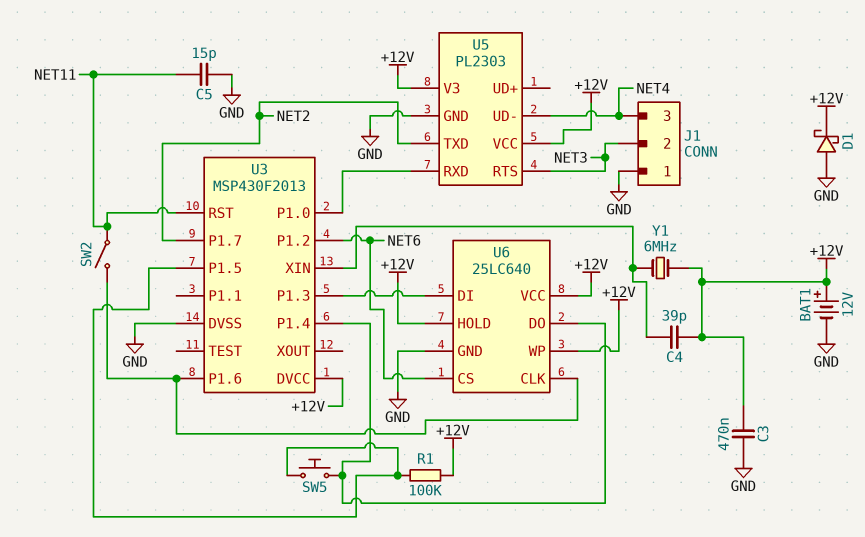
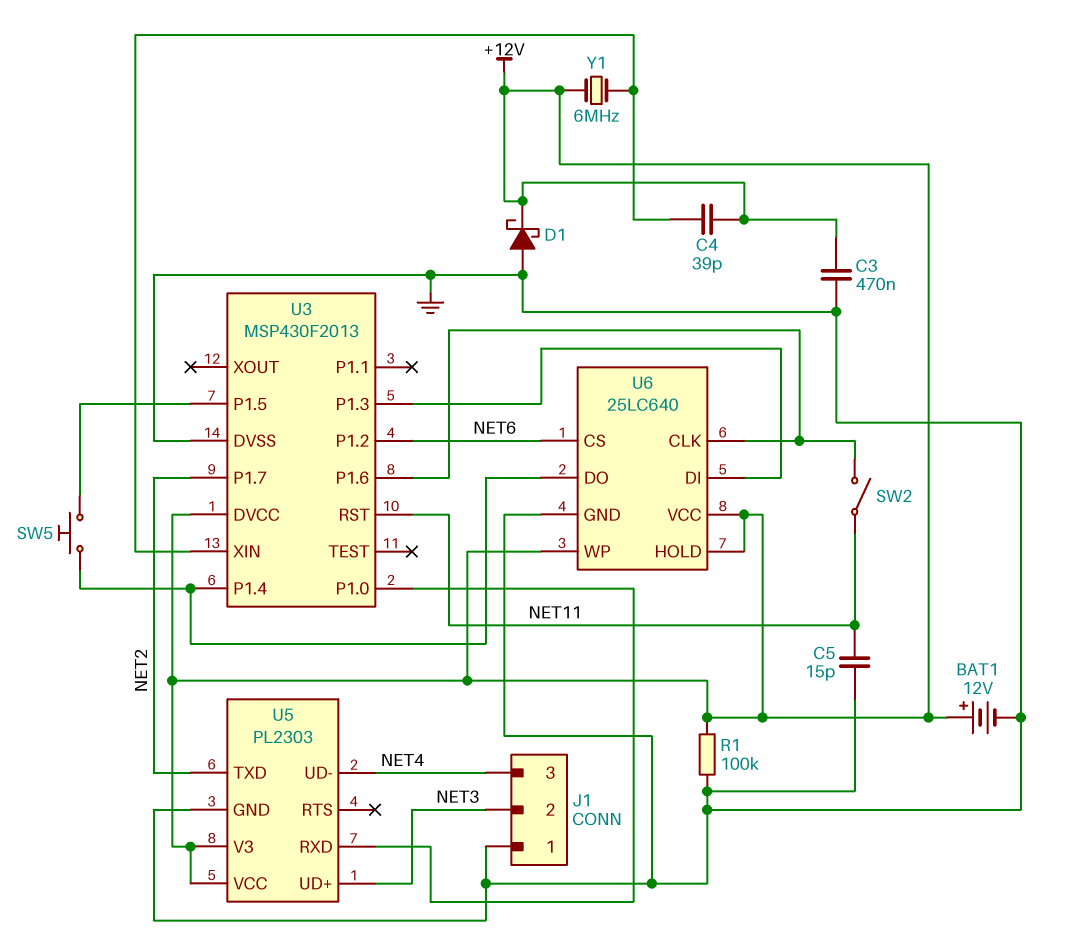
R1: 100k (+12V, U3/P1.5) -> 100k (+12V, GND)
U5 pin RTS: NET3 -> none
U5 pin UD+: none -> NET3

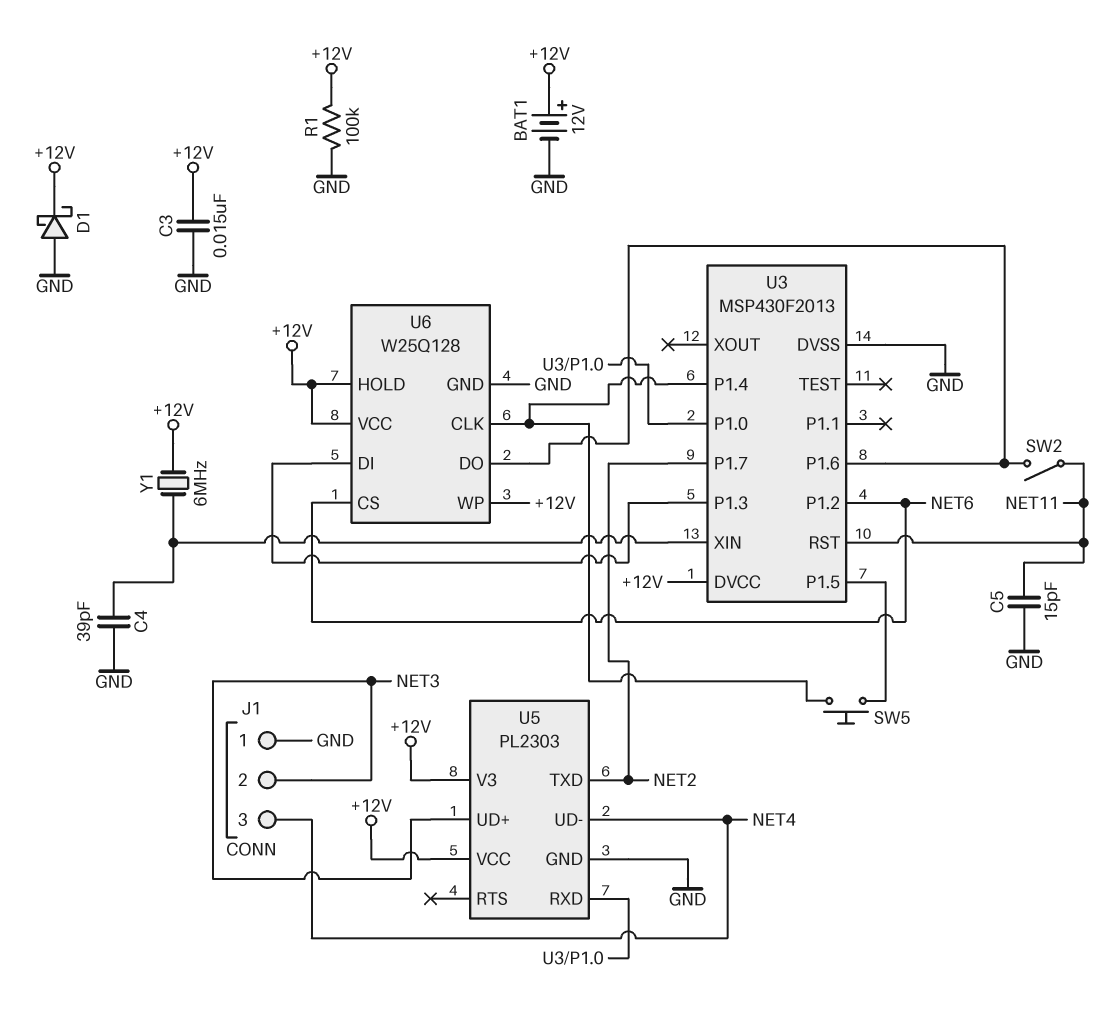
C3: 470nF (+12V, GND) -> 15nF (+12V, GND)
C4: 39pF (+12V, U3/XIN) -> 39pF (GND, U3/XIN)
U6: 25LC640 -> W25Q128
U6 pin CLK: U3/P1.6 -> U3/P1.4
U6 pin DO: U3/P1.4 -> U3/P1.6

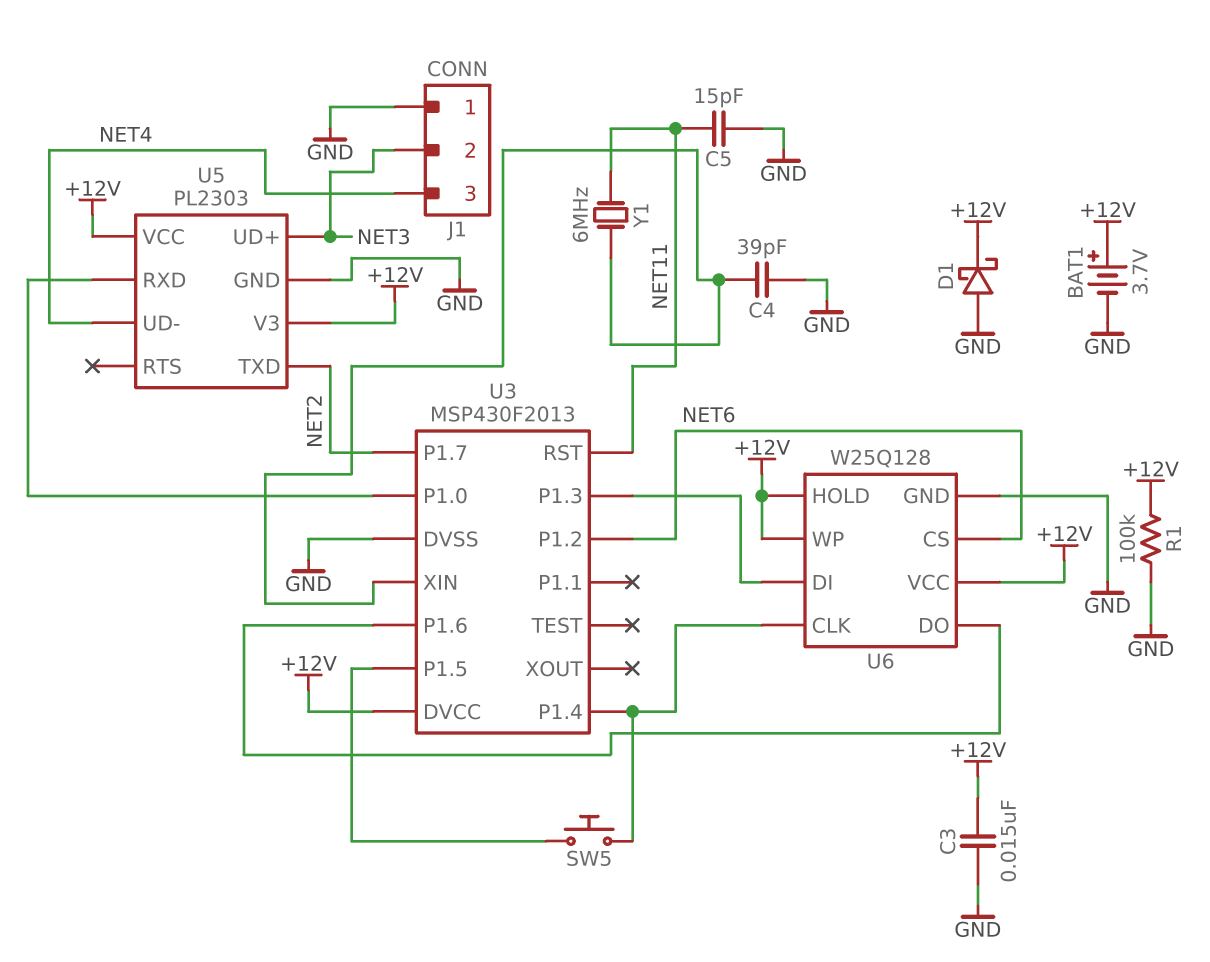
BAT1: 12V (plus +12V, minus GND) -> 3.7V (plus +12V, minus GND)
SW2: switch (NET11, U3/P1.6) -> none
Y1: 6MHz (+12V, U3/XIN) -> 6MHz (NET11, U3/XIN)

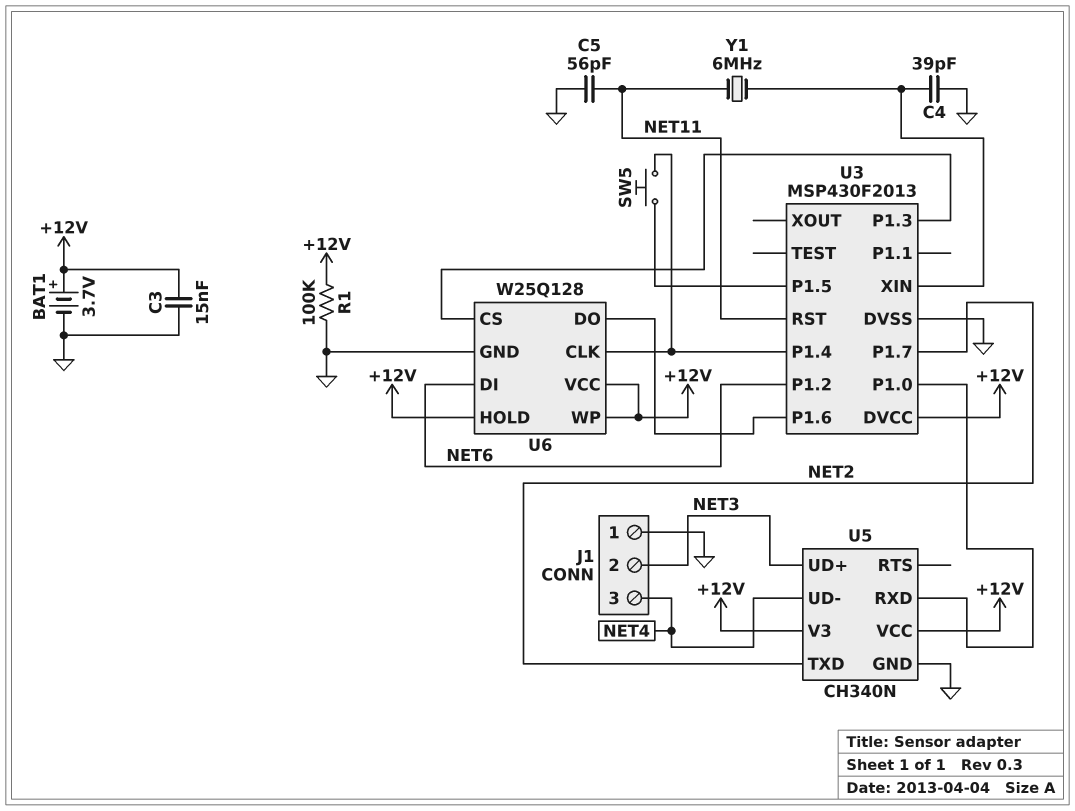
C5: 15pF (GND, NET11) -> 56pF (GND, NET11)
D1: schottky (A GND, K +12V) -> none
U5: PL2303 -> CH340N
U6 pin CS: NET6 -> U3/P1.3
U6 pin DI: U3/P1.3 -> NET6

